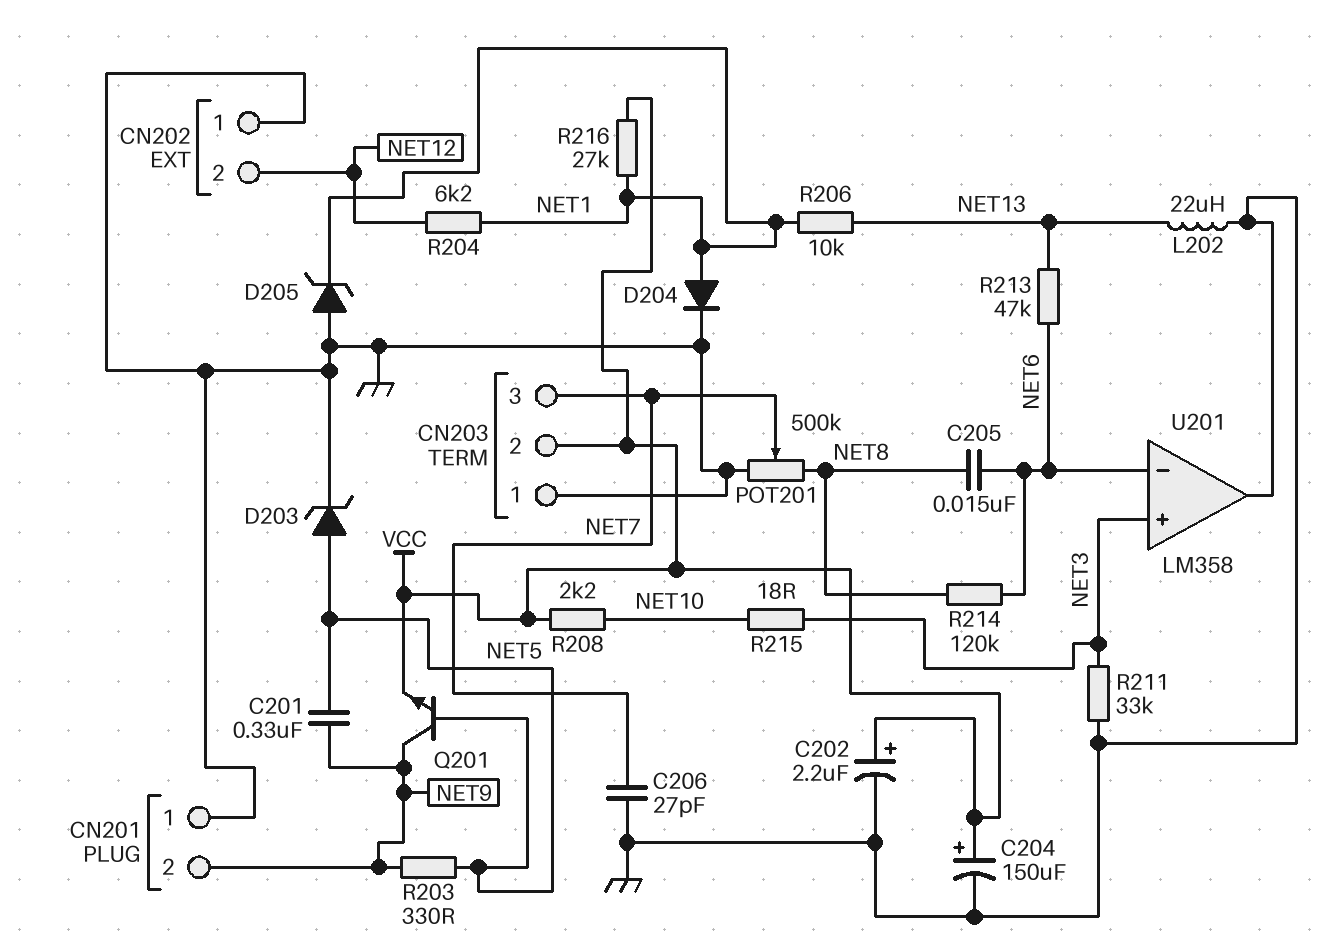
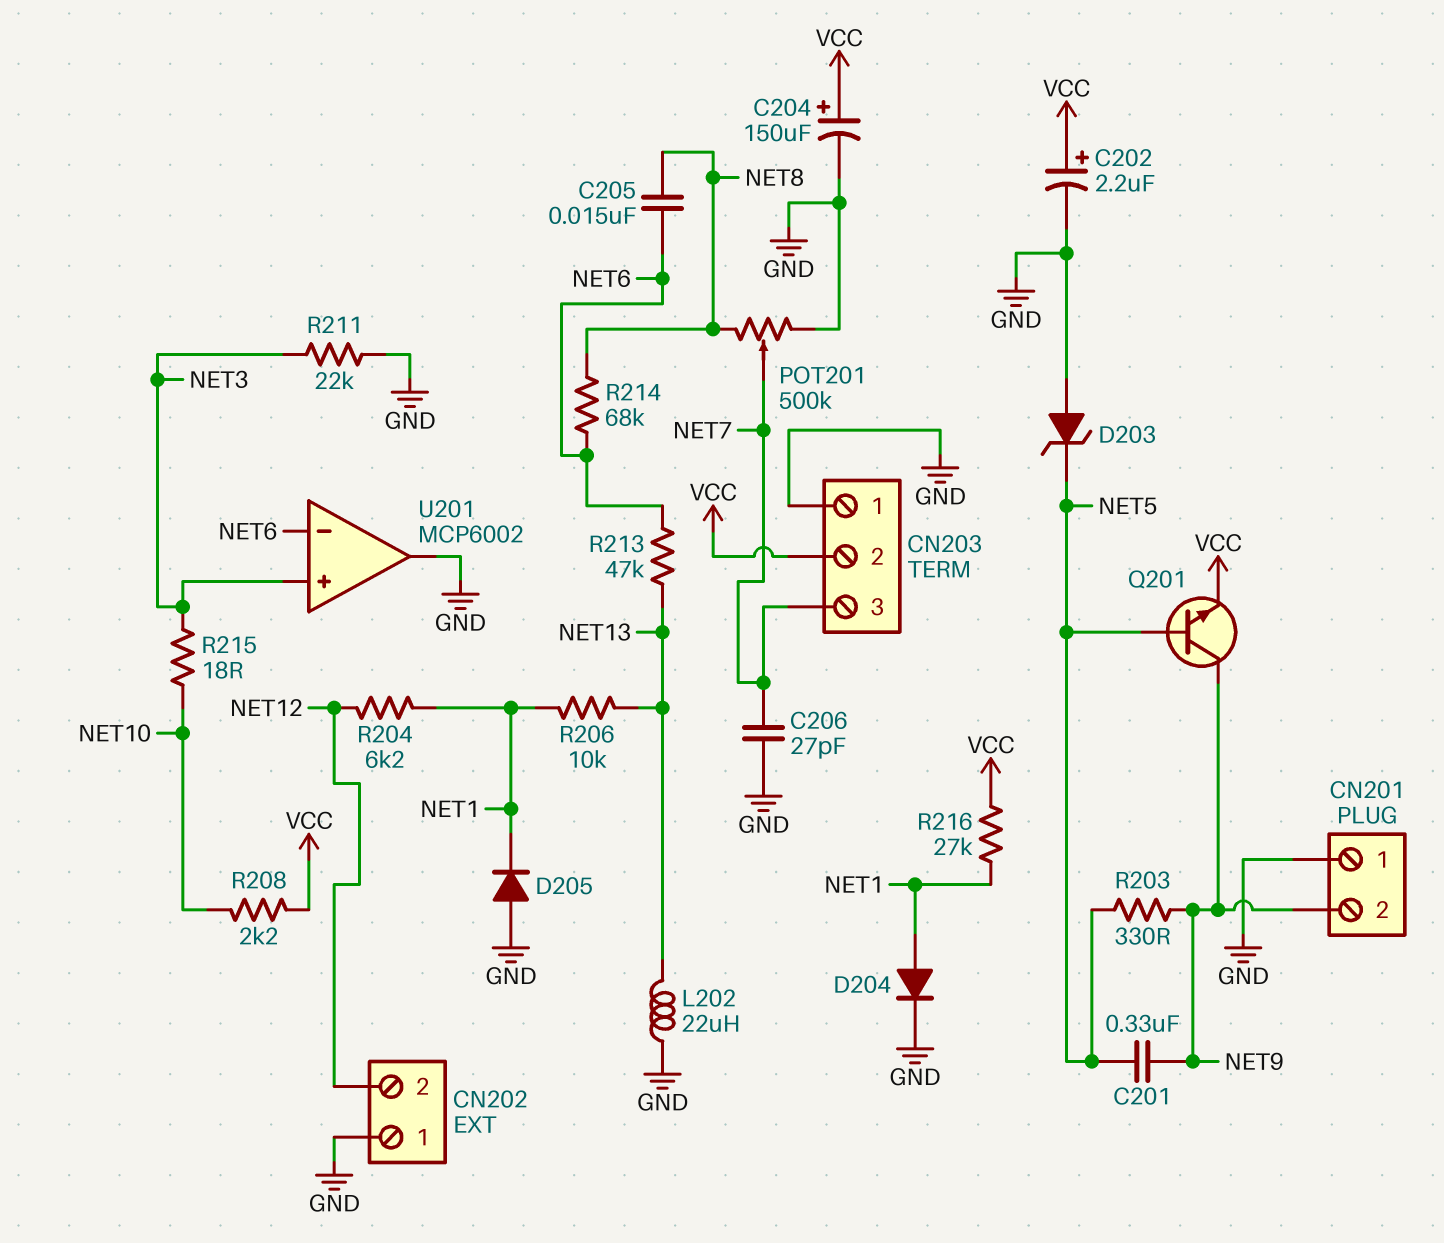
D203: zener (A NET5, K GND) -> zener (A GND, K NET5)
D205: zener (A GND, K NET1) -> diode (A GND, K NET1)
R211: 33k (GND, NET3) -> 22k (GND, NET3)
R214: 120k (NET6, NET8) -> 68k (NET6, NET8)
U201: LM358 -> MCP6002

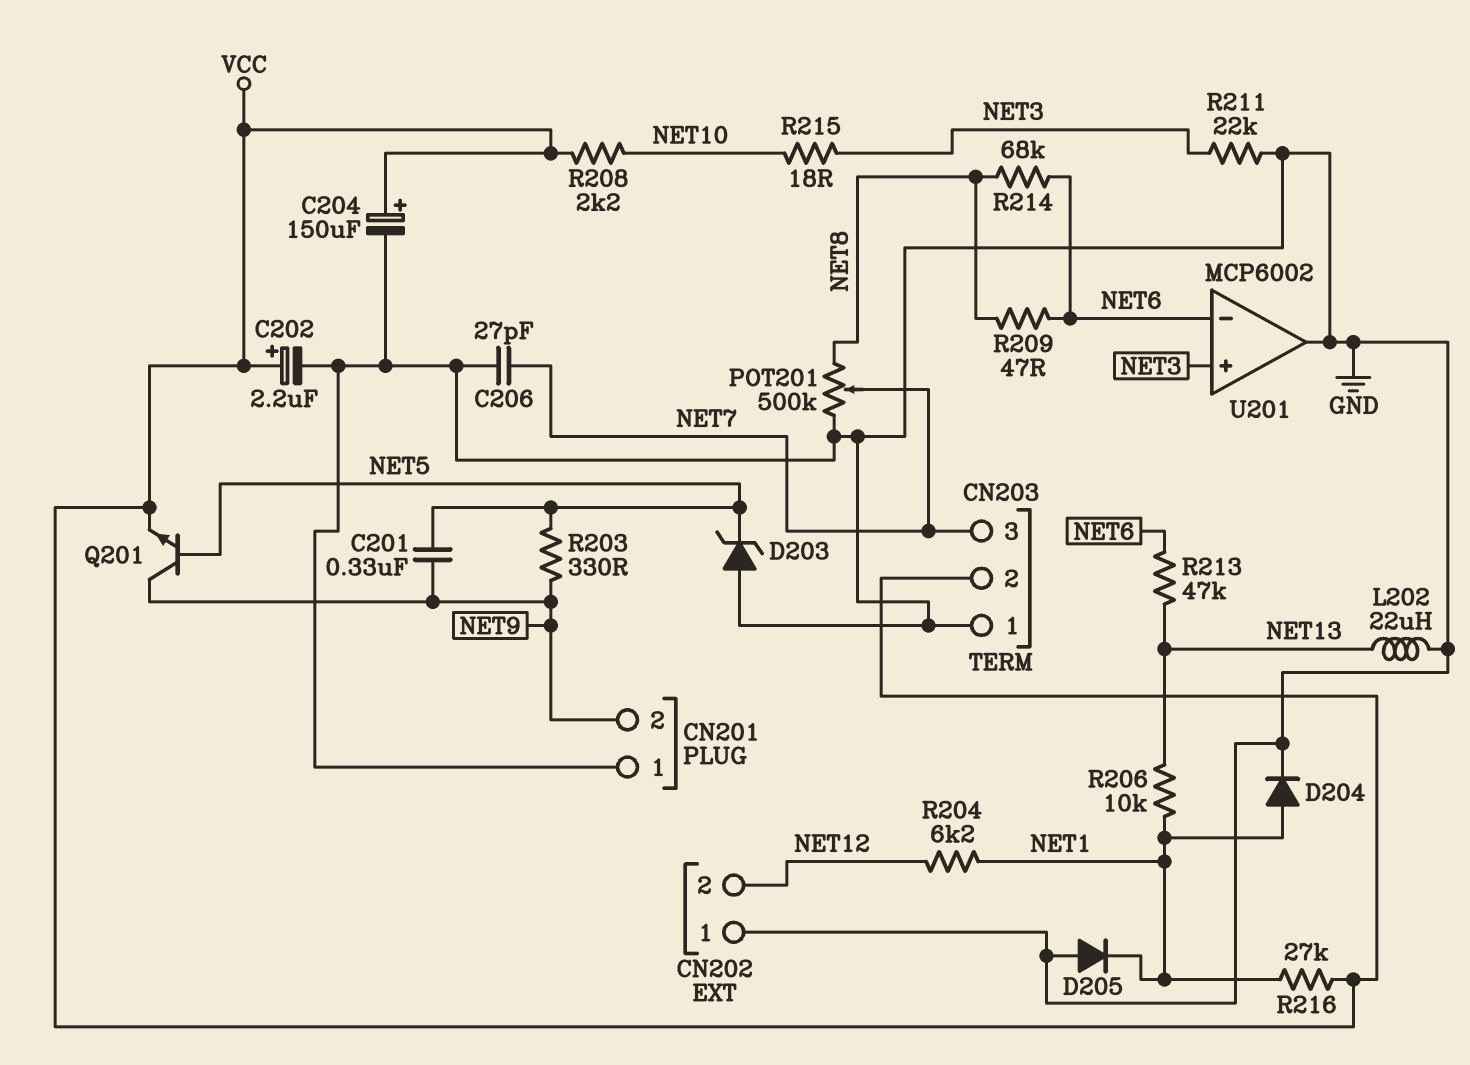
C205: 15nF (NET6, NET8) -> none
R209: none -> 47 (NET6, NET8)

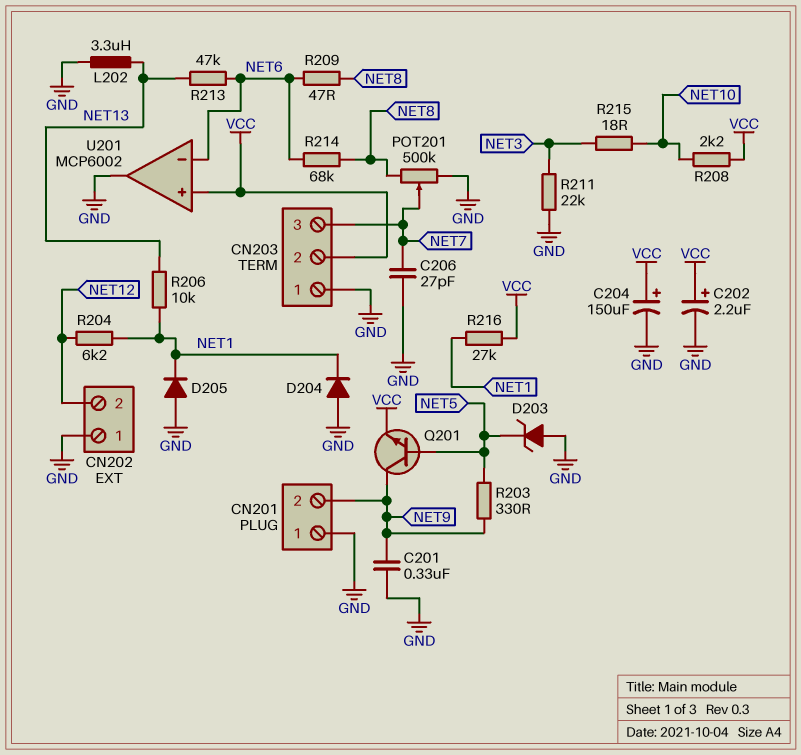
C201: 330nF (NET5, NET9) -> 330nF (GND, NET9)
D204: diode (A NET1, K GND) -> diode (A GND, K NET1)
L202: 22uH (GND, NET13) -> 3.3uH (GND, NET13)
U201 pin in+: NET3 -> VCC

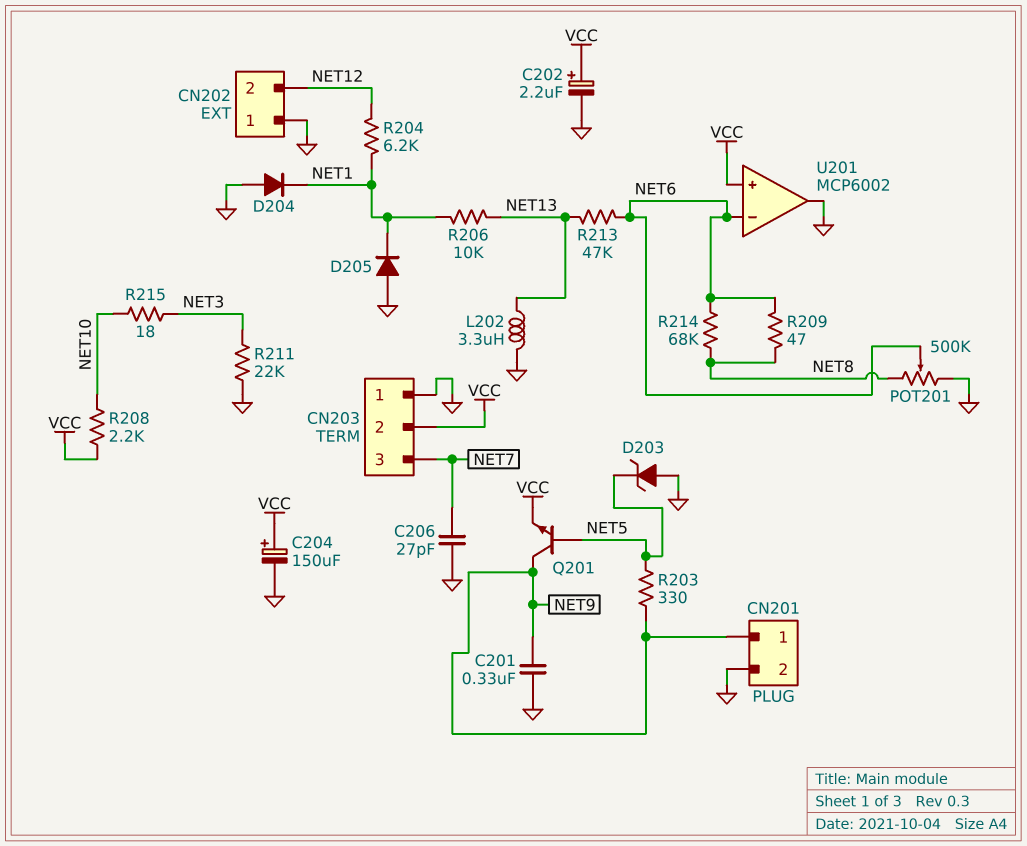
CN201 pin 1: GND -> NET9
CN201 pin 2: NET9 -> GND
POT201: 500k (GND, NET8, wiper NET7) -> 500k (GND, NET8, wiper NET6)
R216: 27k (NET1, VCC) -> none

